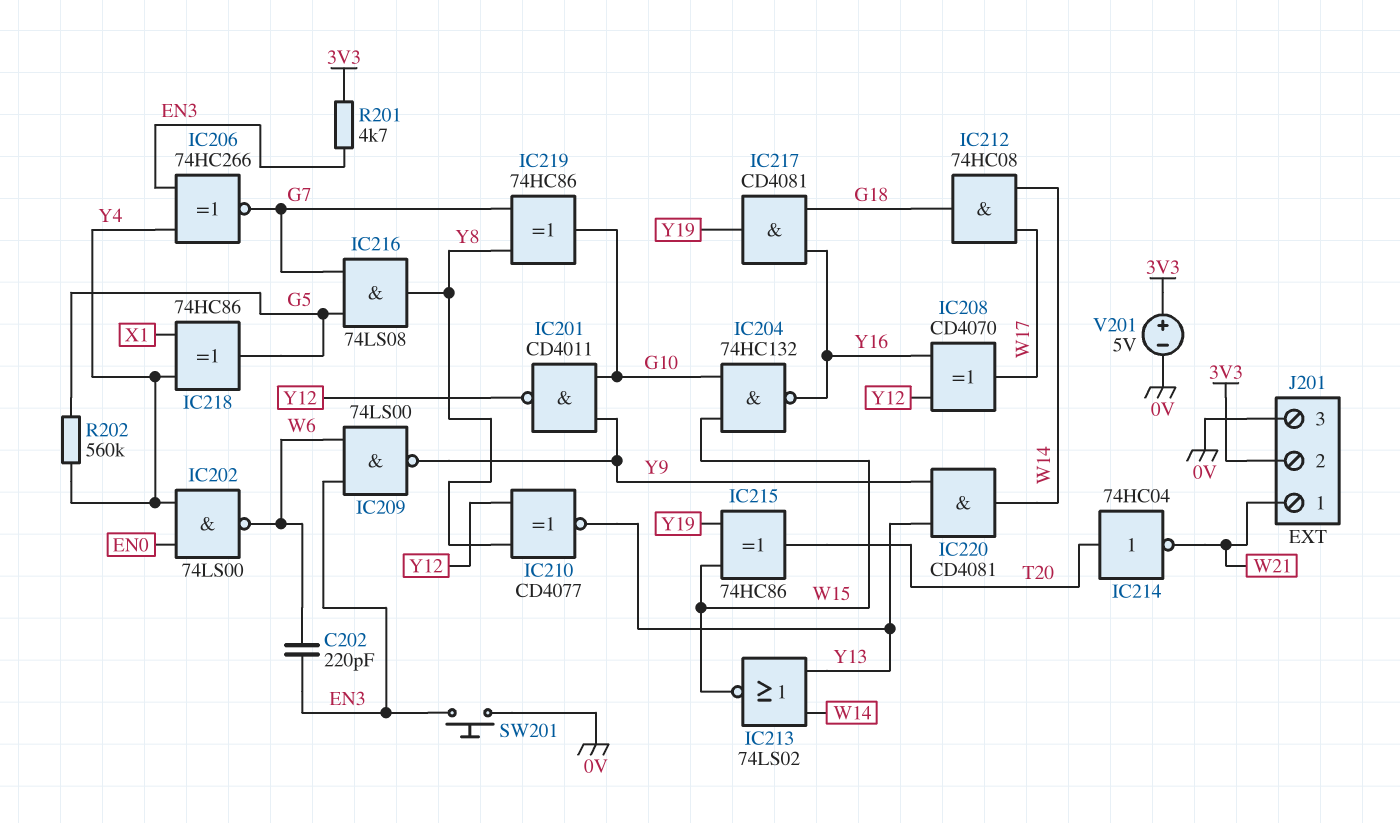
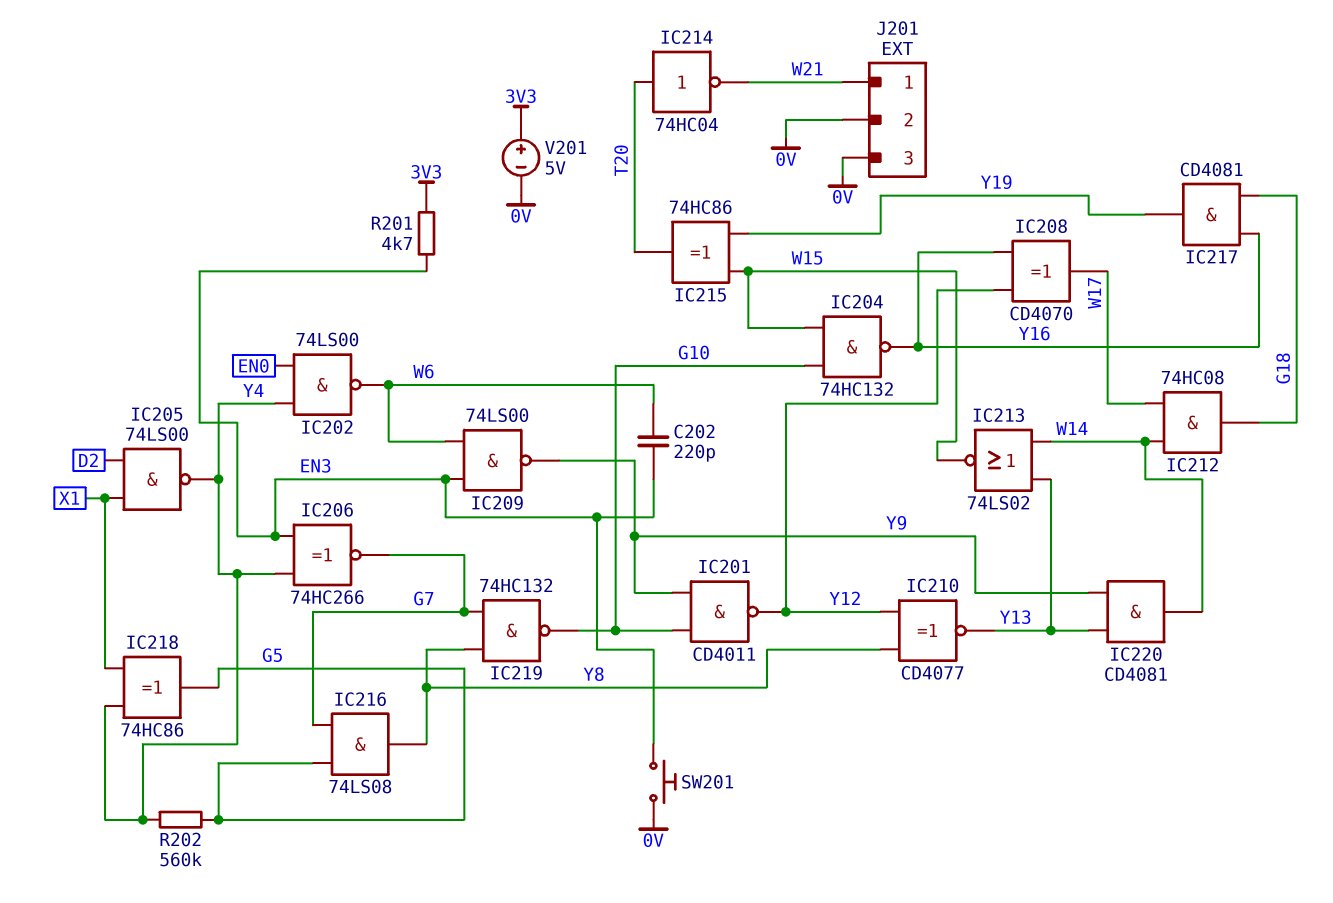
IC205: none -> NAND 74LS00 (in D2, in X1, out Y4)
IC219: XOR 74HC86 (in G7, in Y8, out G10) -> NAND 74HC132 (in G7, in Y8, out G10)
J201 pin 2: 3V3 -> 0V

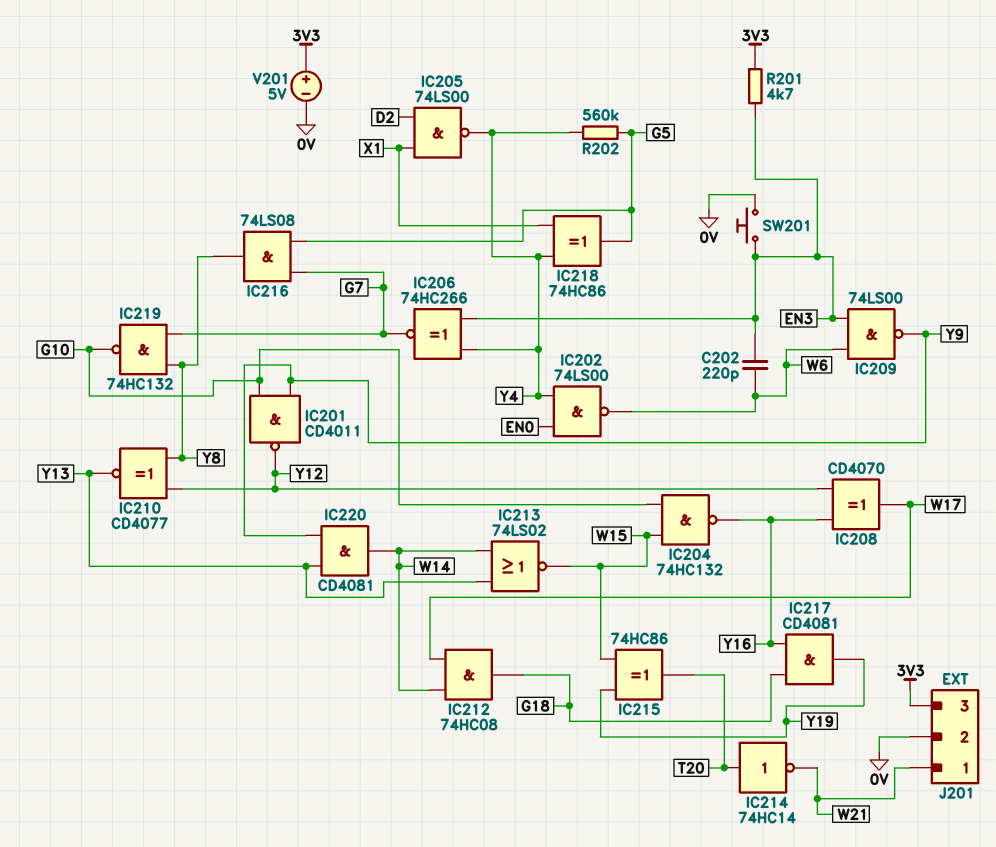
IC214: NOT 74HC04 (in T20, out W21) -> NOT 74HC14 (in T20, out W21)
J201 pin 3: 0V -> 3V3

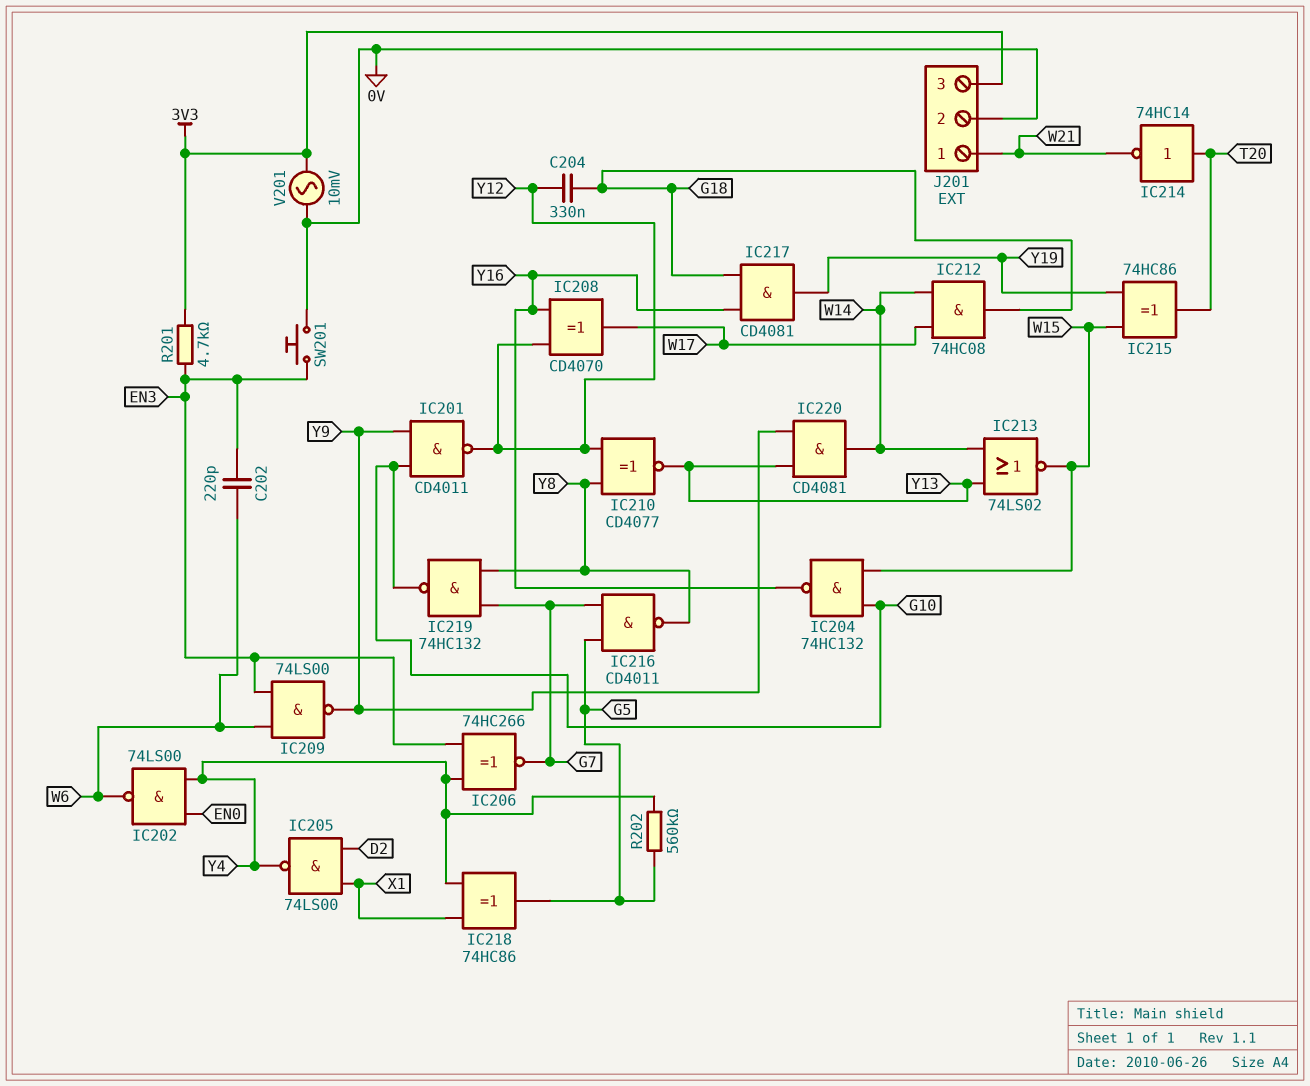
C204: none -> 330nF (G18, Y12)
IC216: AND 74LS08 (in G5, in G7, out Y8) -> NAND CD4011 (in G5, in G7, out Y8)
V201: 5V (plus 3V3, minus 0V) -> AC 10mV (0V, 3V3)

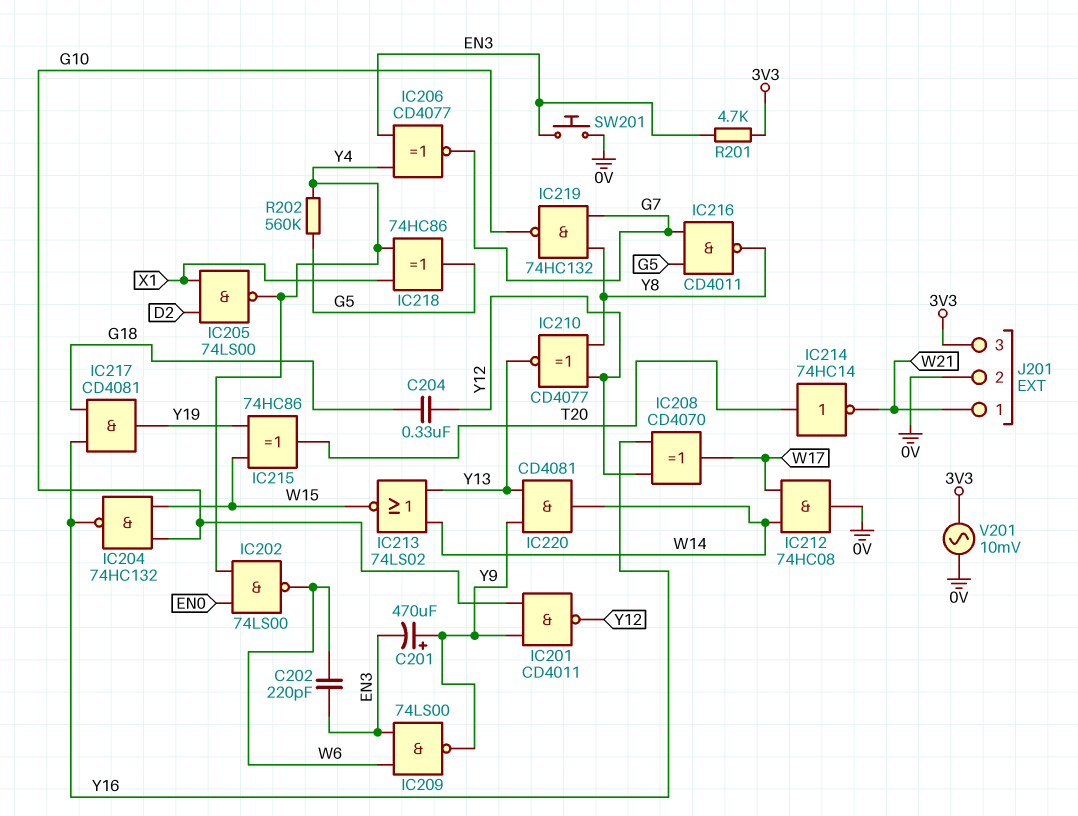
C201: none -> 470uF (plus Y9, minus EN3)
IC206: XNOR 74HC266 (in EN3, in Y4, out G7) -> XNOR CD4077 (in EN3, in Y4, out G7)
IC212: AND 74HC08 (in W14, in W17, out G18) -> AND 74HC08 (in W14, in W17, out 0V)

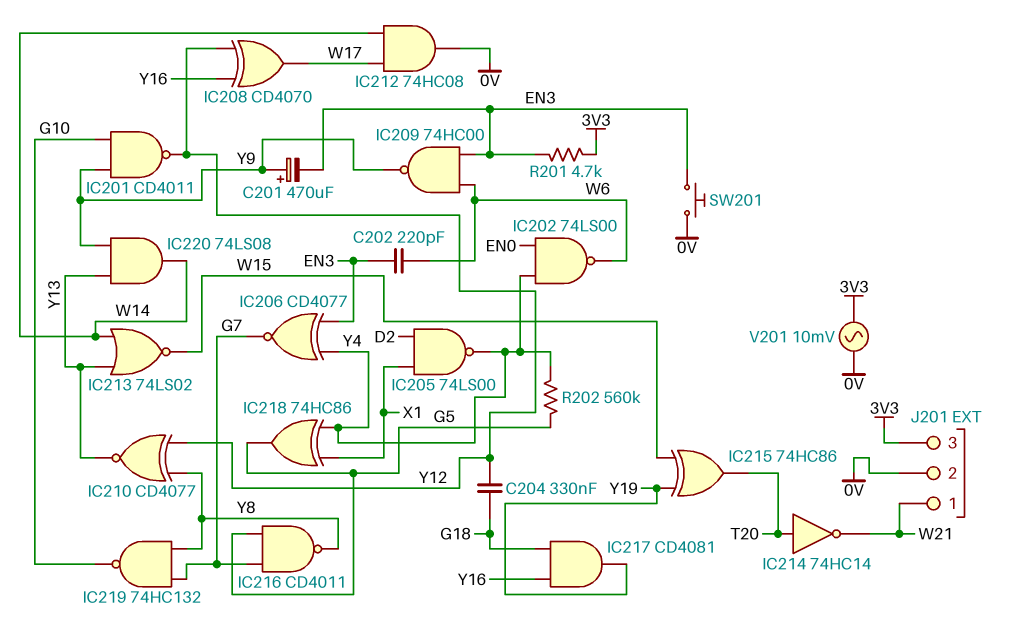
IC204: NAND 74HC132 (in G10, in W15, out Y16) -> none
IC209: NAND 74LS00 (in EN3, in W6, out Y9) -> NAND 74HC00 (in EN3, in W6, out Y9)
IC220: AND CD4081 (in Y9, in Y13, out W14) -> AND 74LS08 (in Y9, in Y13, out W14)

